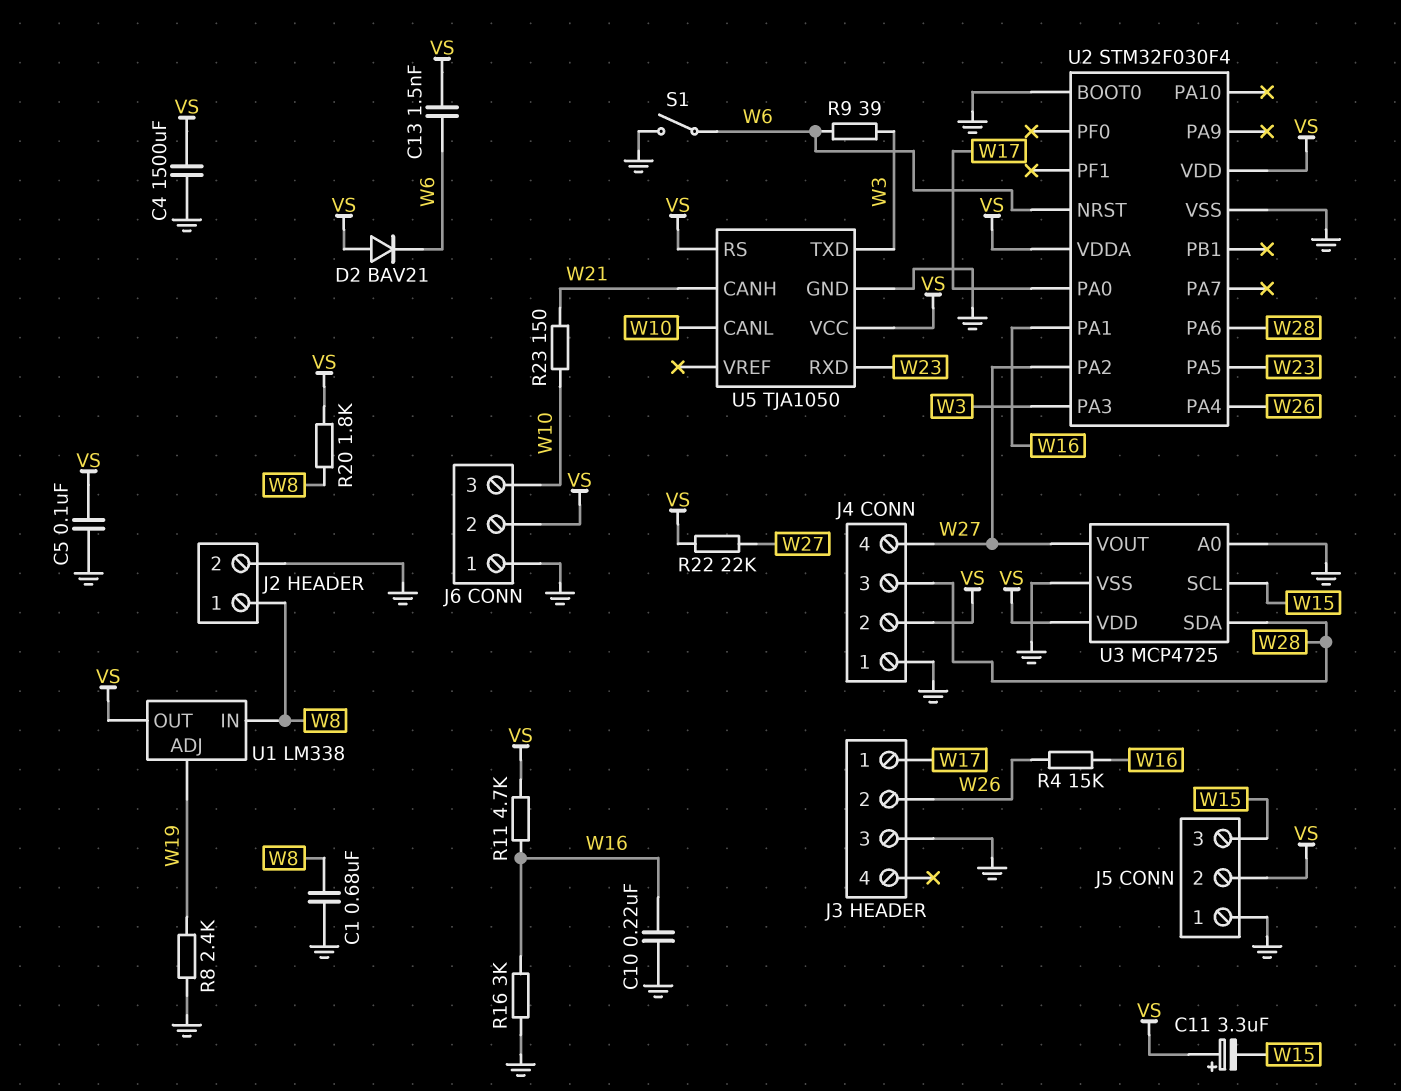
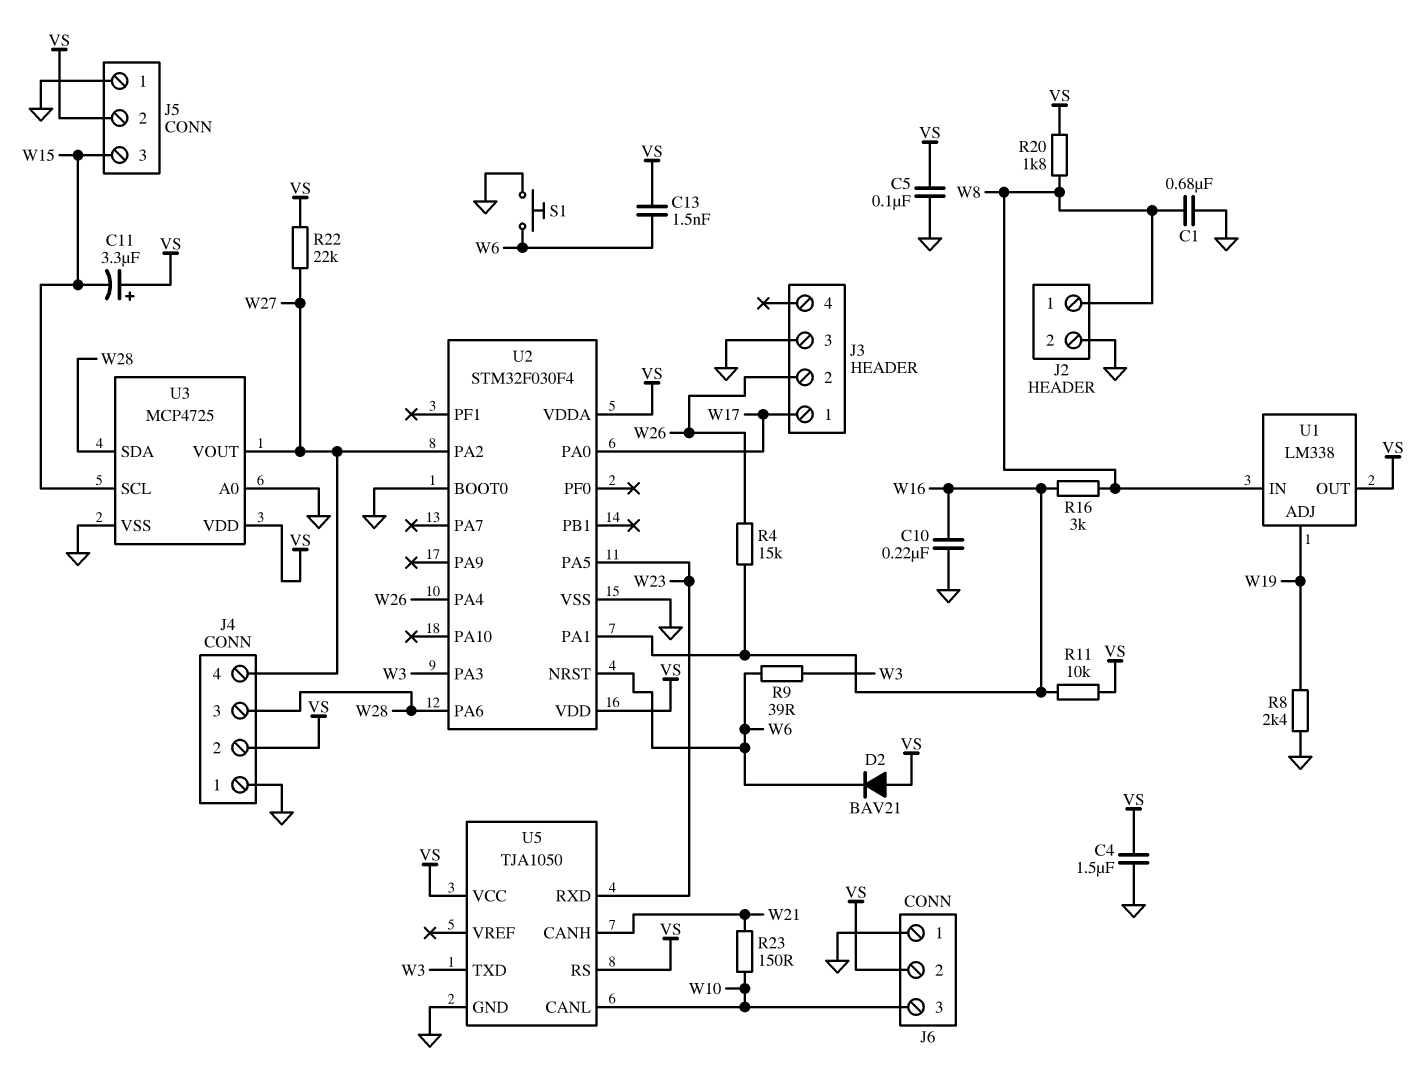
C4: 1500uF (GND, VS) -> 1.5uF (GND, VS)
R11: 4.7k (VS, W16) -> 10k (VS, W16)
R16: 3k (GND, W16) -> 3k (W8, W16)
S1: switch (GND, W6) -> button (GND, W6)

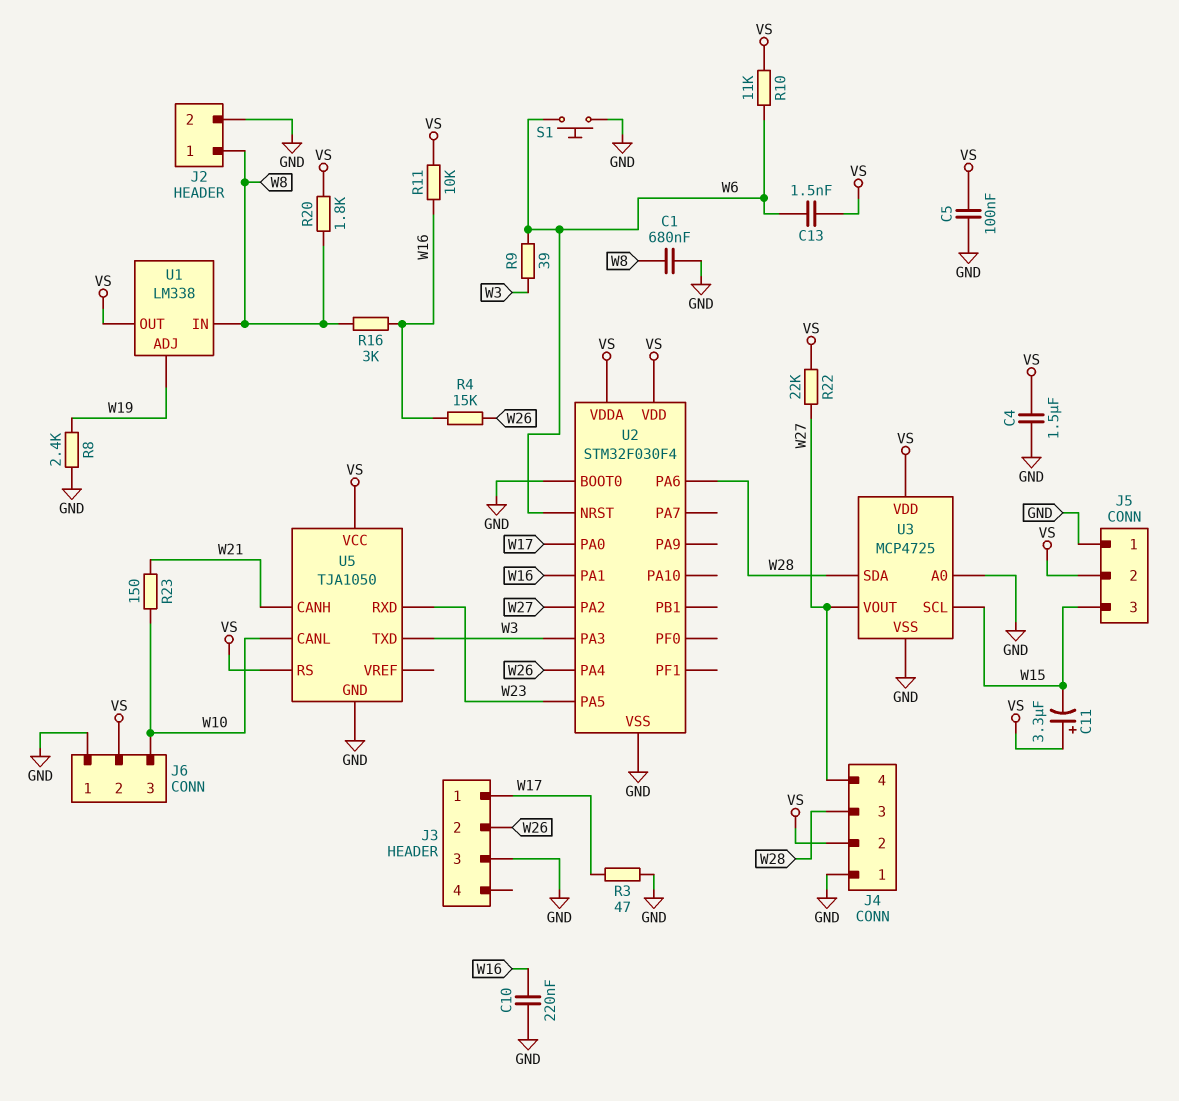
D2: diode BAV21 (A VS, K W6) -> none
R3: none -> 47 (GND, W17)
R10: none -> 11k (VS, W6)

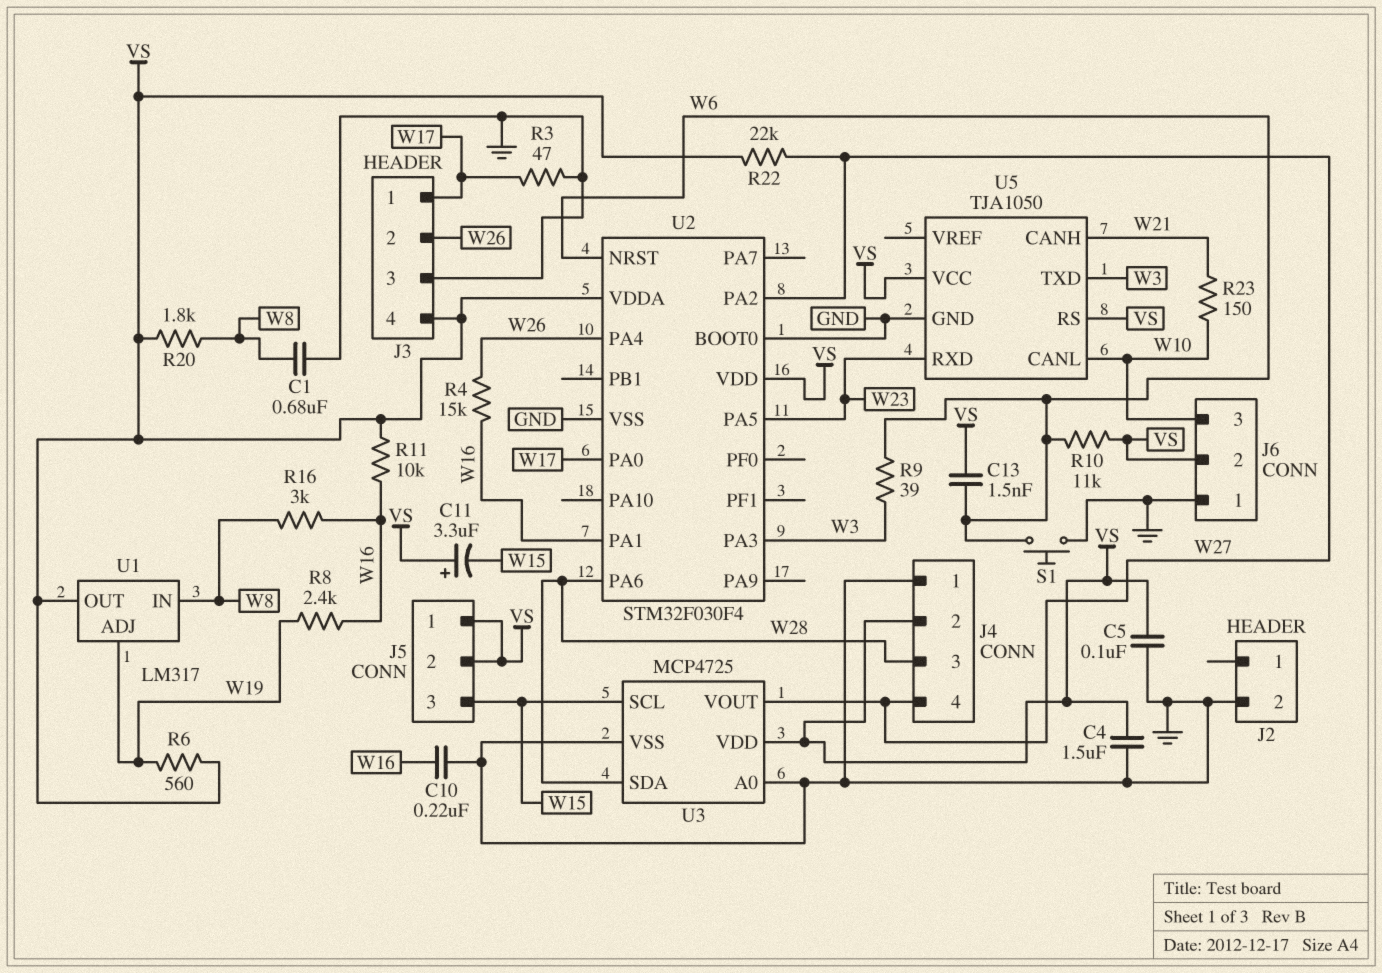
J2 pin 1: W8 -> none
J3 pin 4: none -> VS
J5 pin 1: GND -> VS
R6: none -> 560 (VS, W19)
R8: 2.4k (GND, W19) -> 2.4k (W16, W19)
U1: LM338 -> LM317

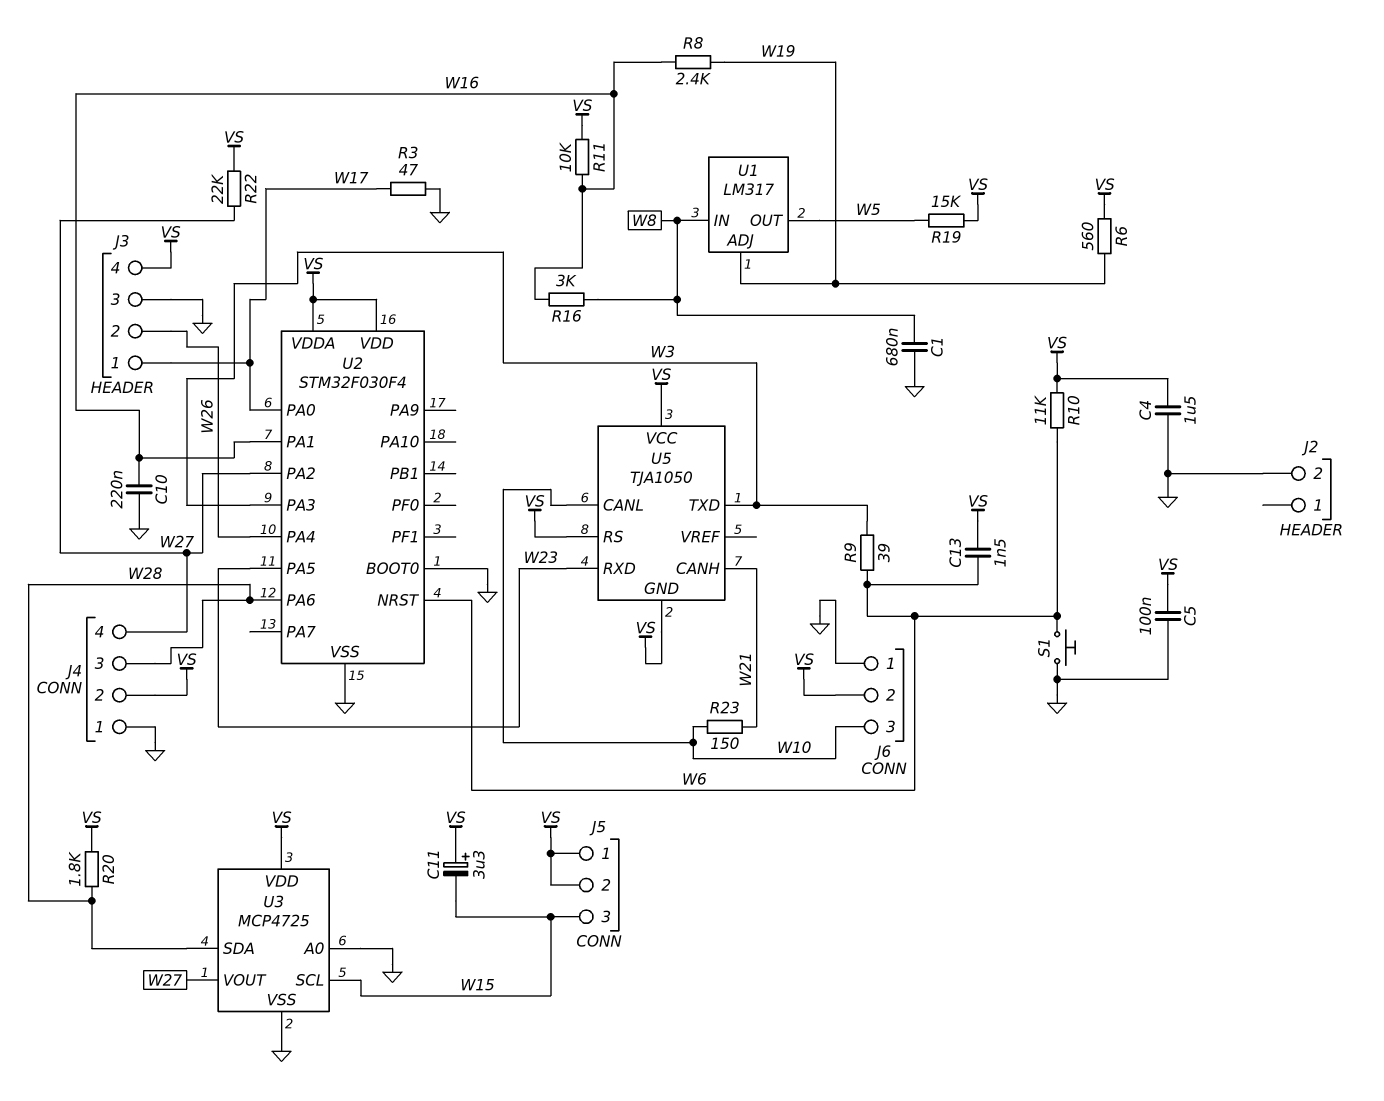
R4: 15k (W16, W26) -> none
R19: none -> 15k (VS, W5)
R20: 1.8k (VS, W8) -> 1.8k (VS, W28)
U1 pin OUT: VS -> W5
U5 pin GND: GND -> VS

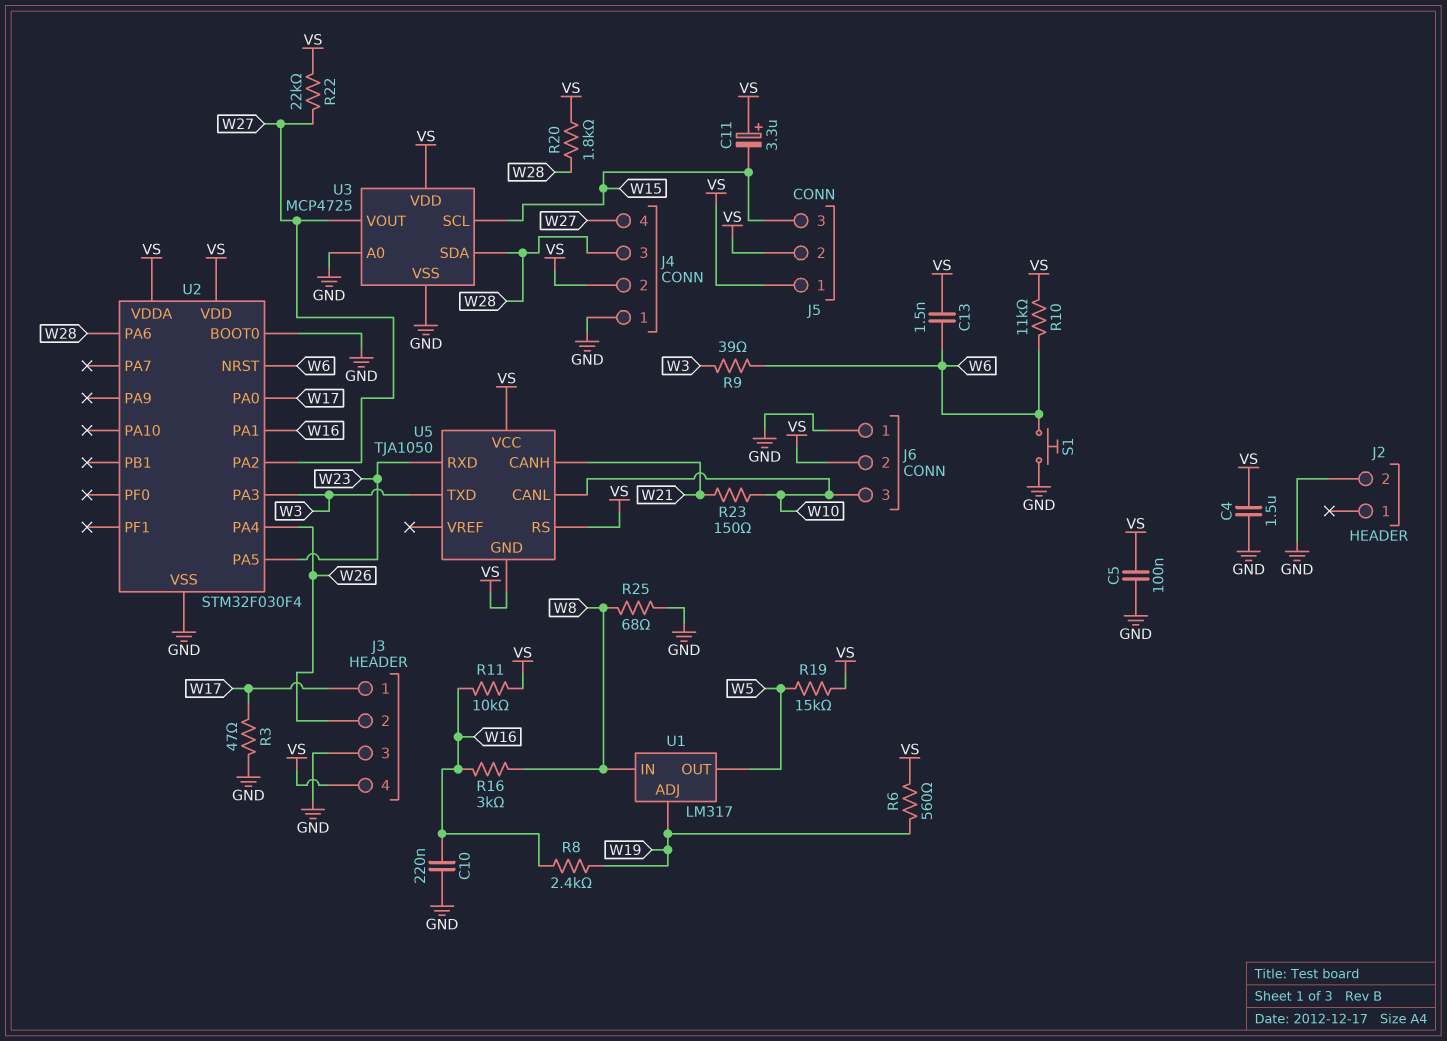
C1: 680nF (GND, W8) -> none
R25: none -> 68 (GND, W8)

